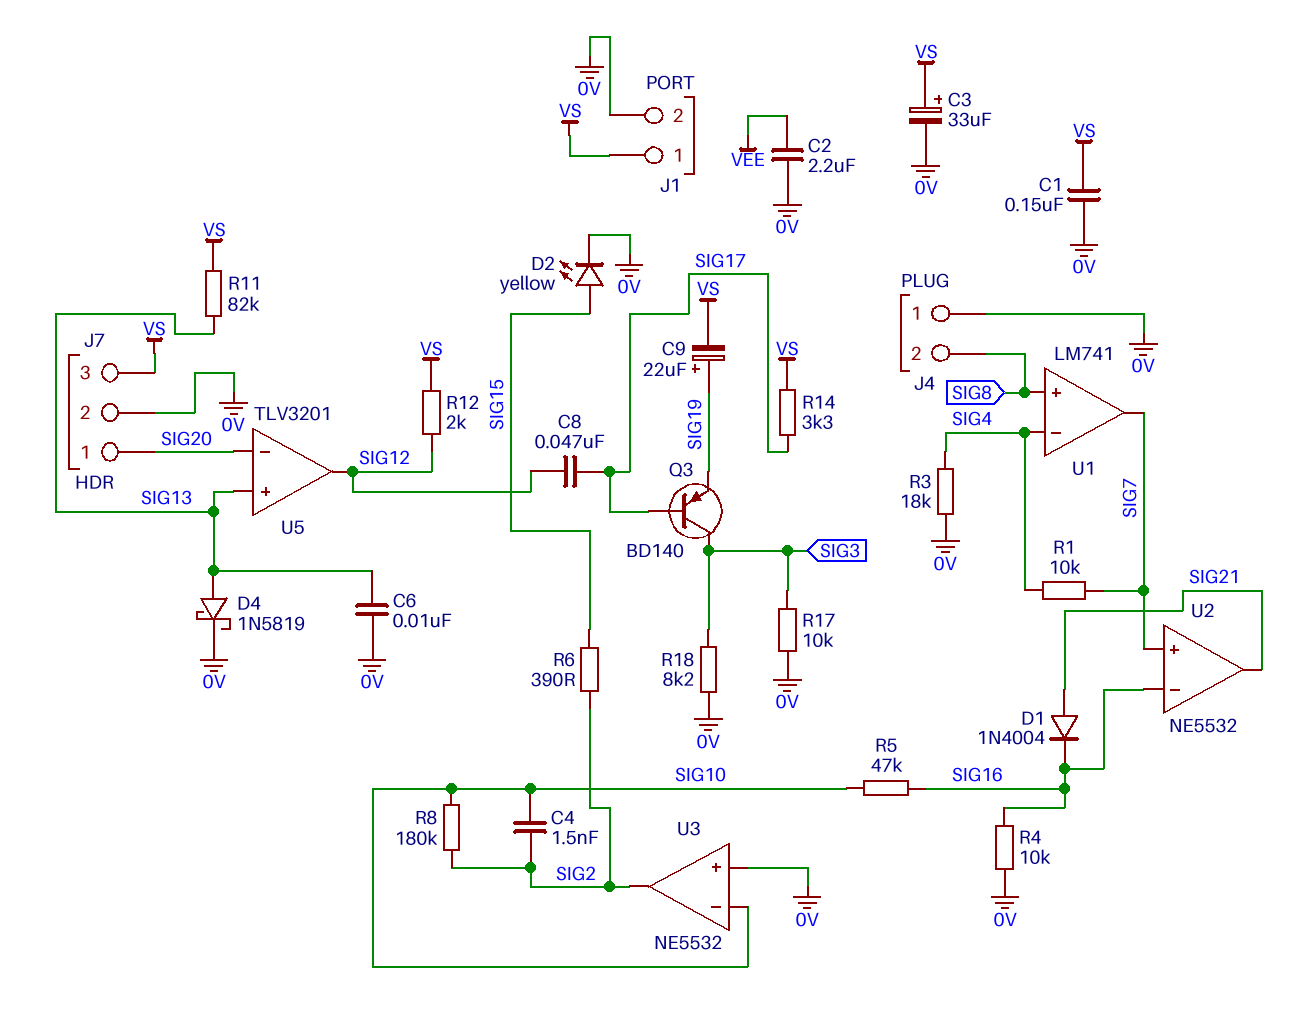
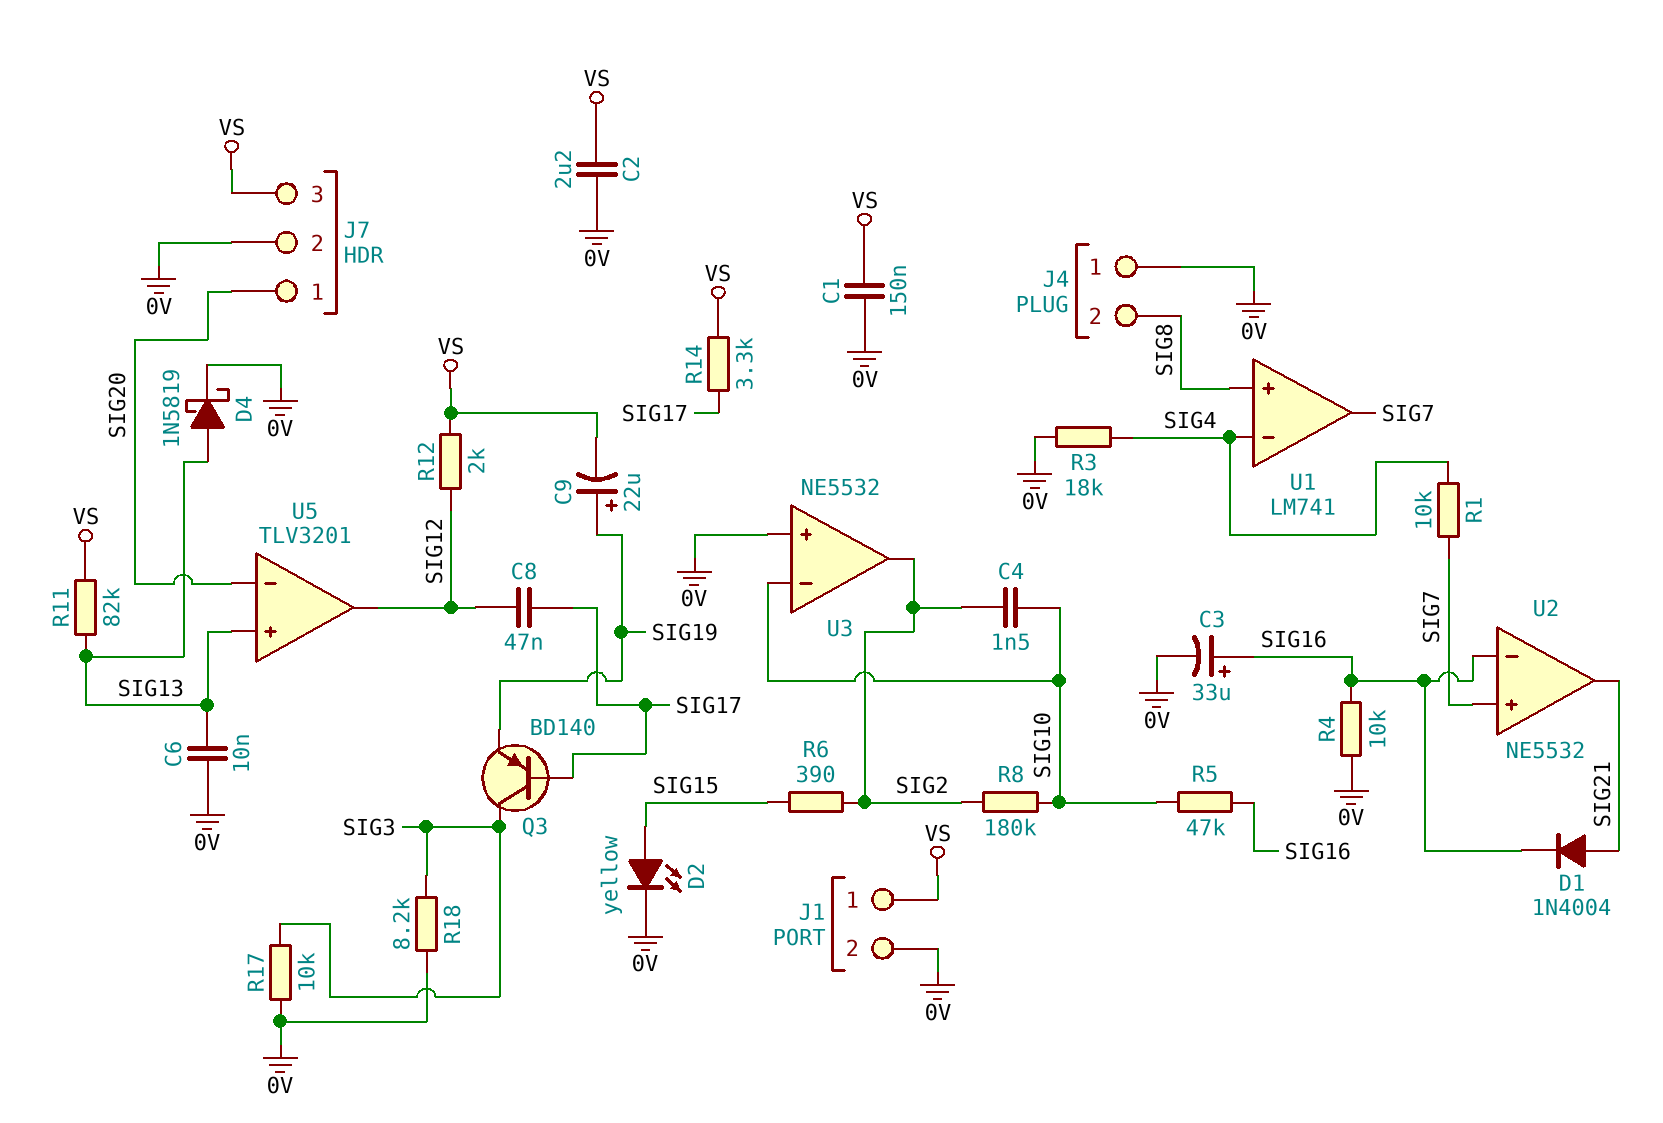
C2: 2.2uF (0V, VEE) -> 2.2uF (0V, VS)
C3: 33uF (plus VS, minus 0V) -> 33uF (plus SIG16, minus 0V)

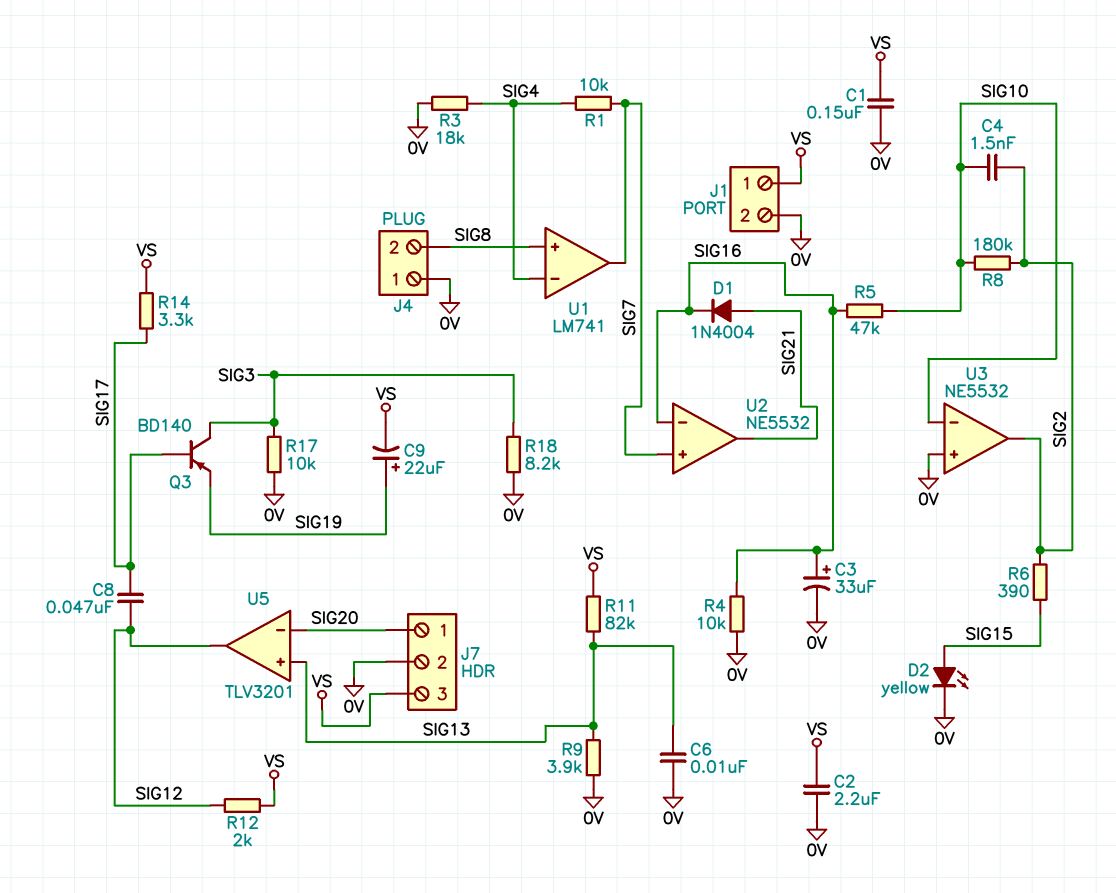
D4: schottky 1N5819 (A SIG13, K 0V) -> none
R9: none -> 3.9k (0V, SIG13)

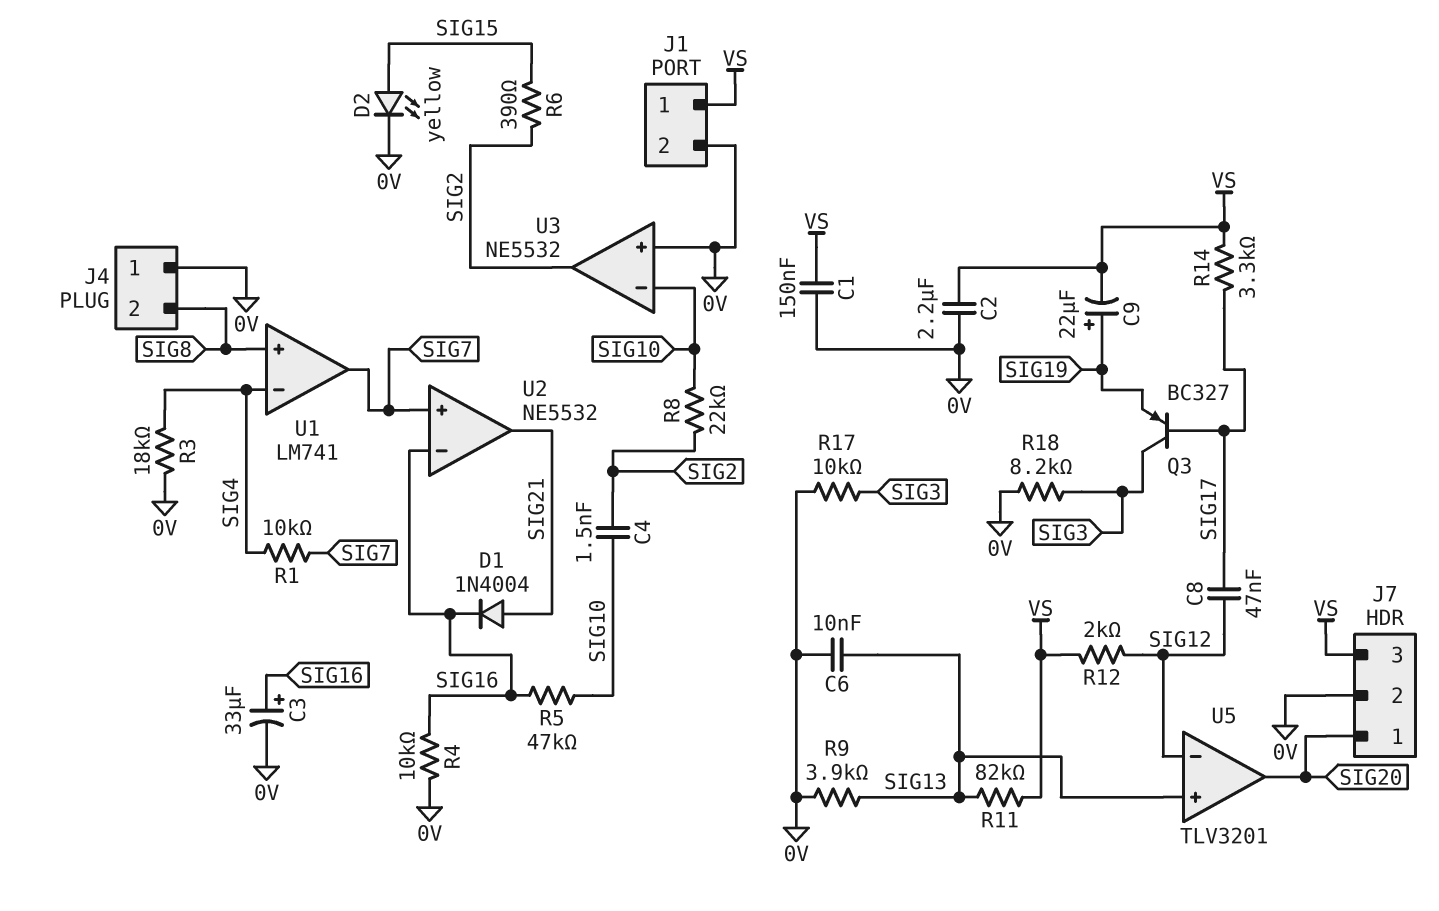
Q3: PNP BD140 (B SIG17, C SIG3, E SIG19) -> PNP BC327 (B SIG17, C SIG3, E SIG19)
R8: 180k (SIG2, SIG10) -> 22k (SIG2, SIG10)
U5 pin in-: SIG20 -> SIG12
U5 pin out: SIG12 -> SIG20

